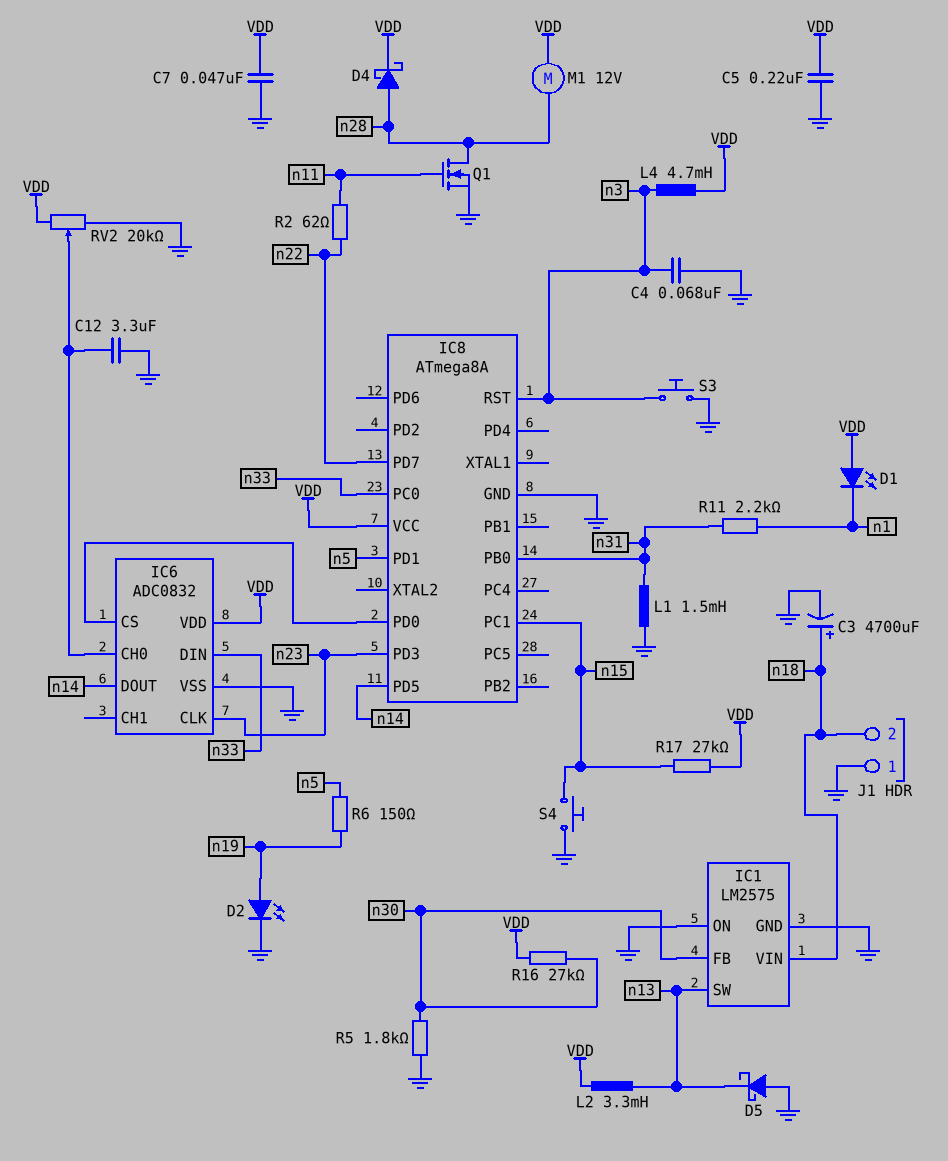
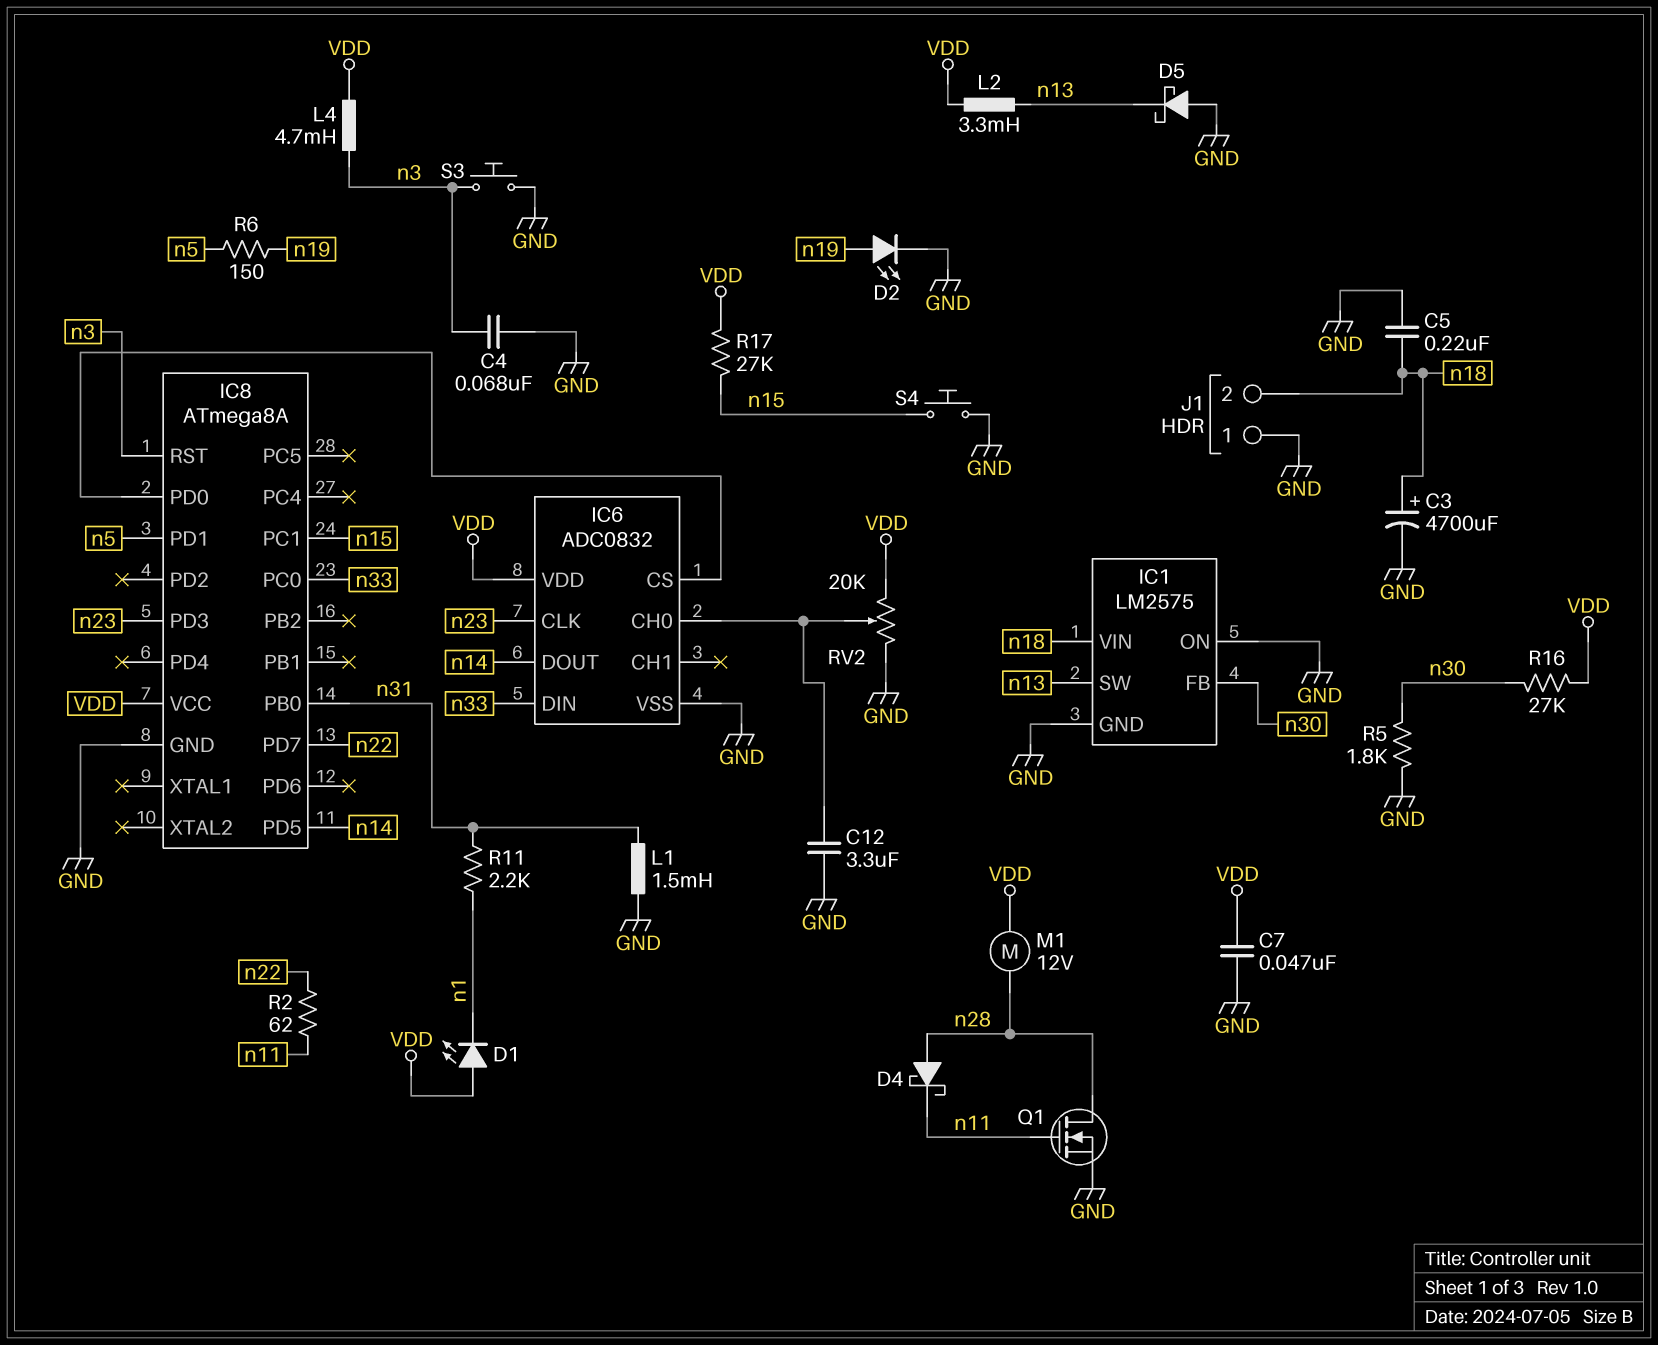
C5: 220nF (GND, VDD) -> 220nF (GND, n18)
D4: schottky (A n28, K VDD) -> schottky (A n28, K n11)

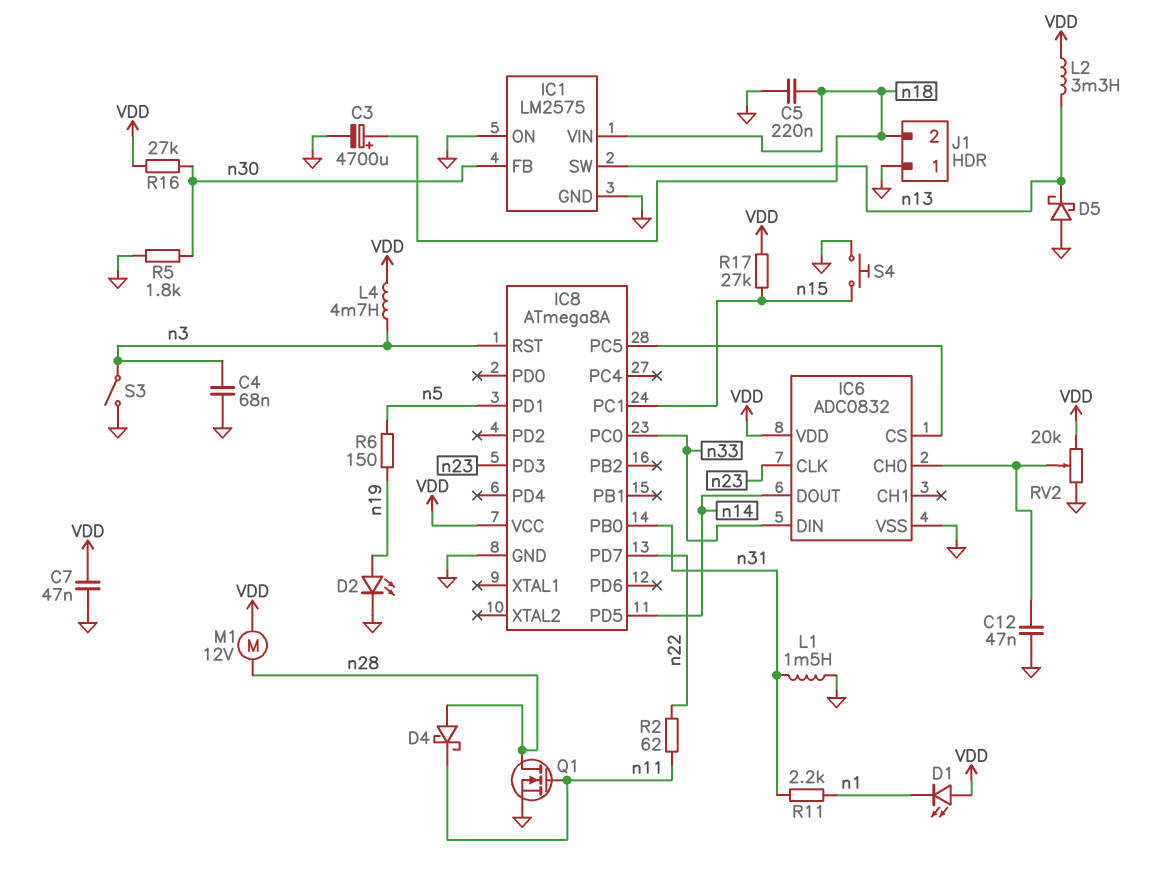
C12: 3.3uF (GND, IC6/CH0) -> 47nF (GND, IC6/CH0)
IC8 pin PC5: none -> IC6/CS
IC8 pin PD0: IC6/CS -> none
S3: button (GND, n3) -> switch (GND, n3)

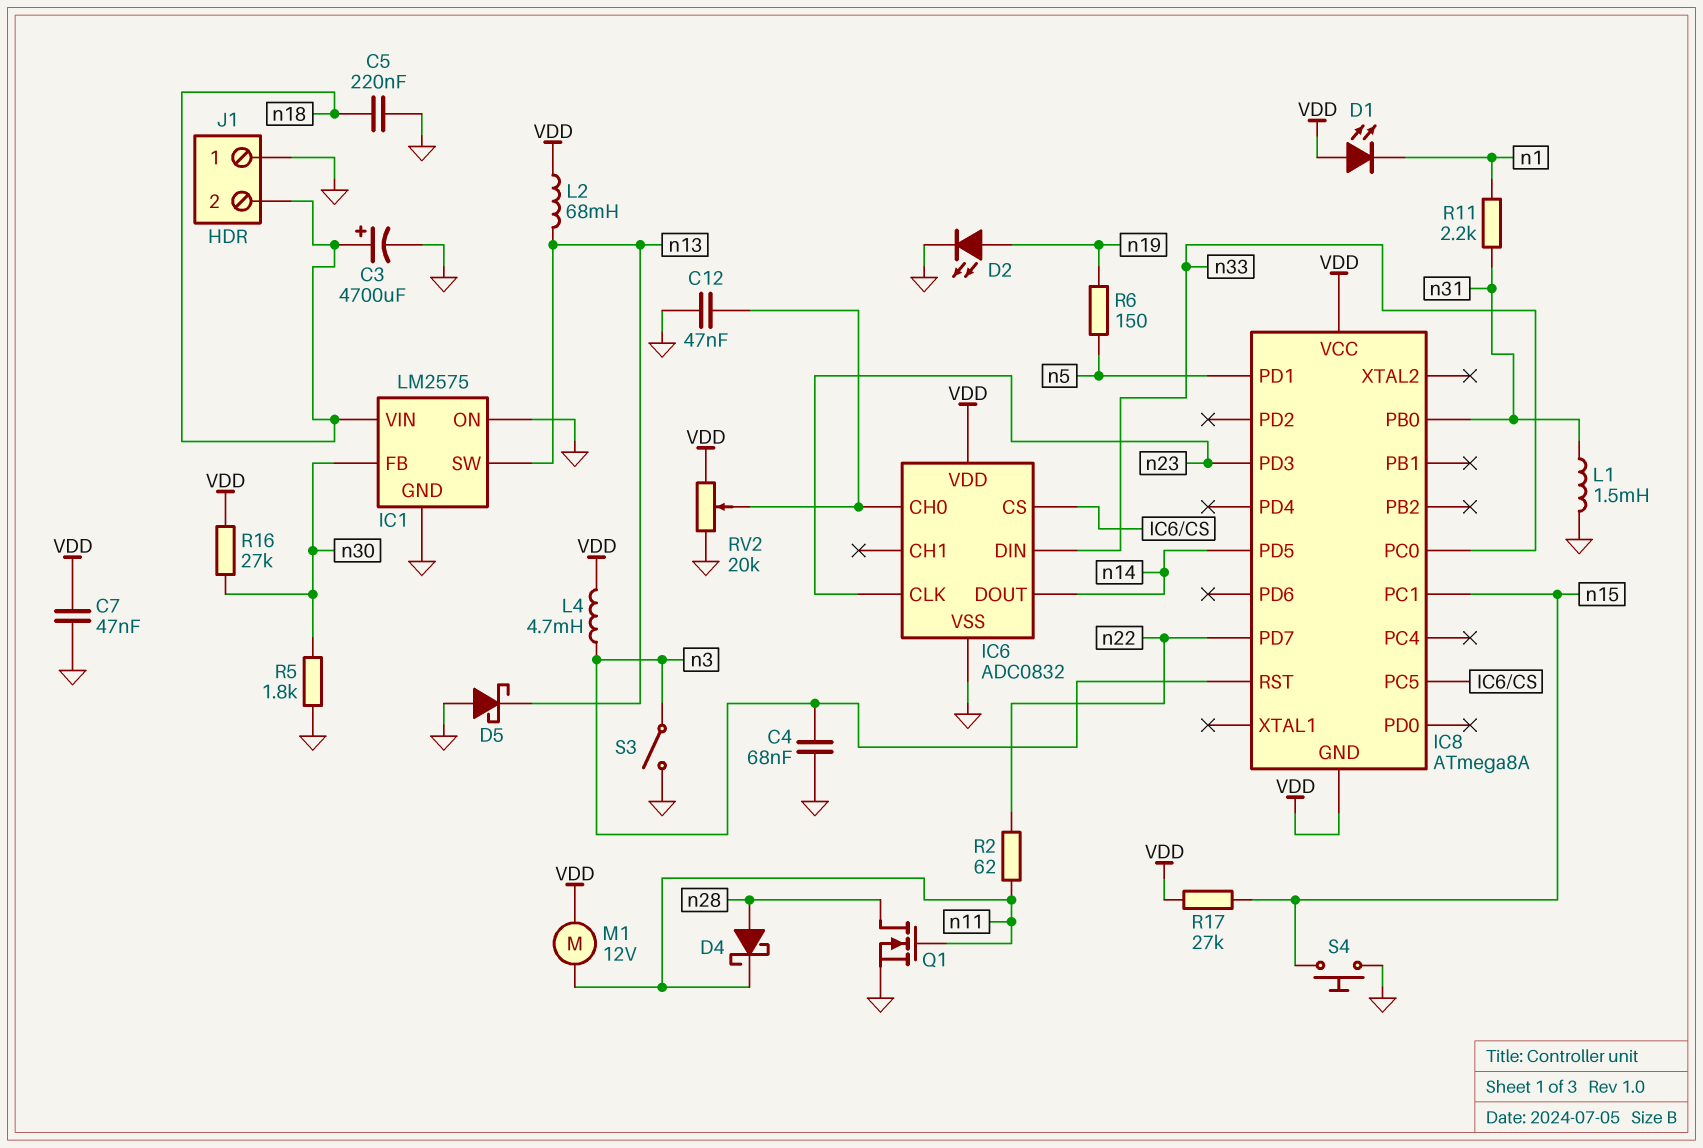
IC8 pin GND: GND -> VDD
L2: 3.3mH (VDD, n13) -> 68mH (VDD, n13)
M1: motor 12V (VDD, n28) -> motor 12V (VDD, n11)

